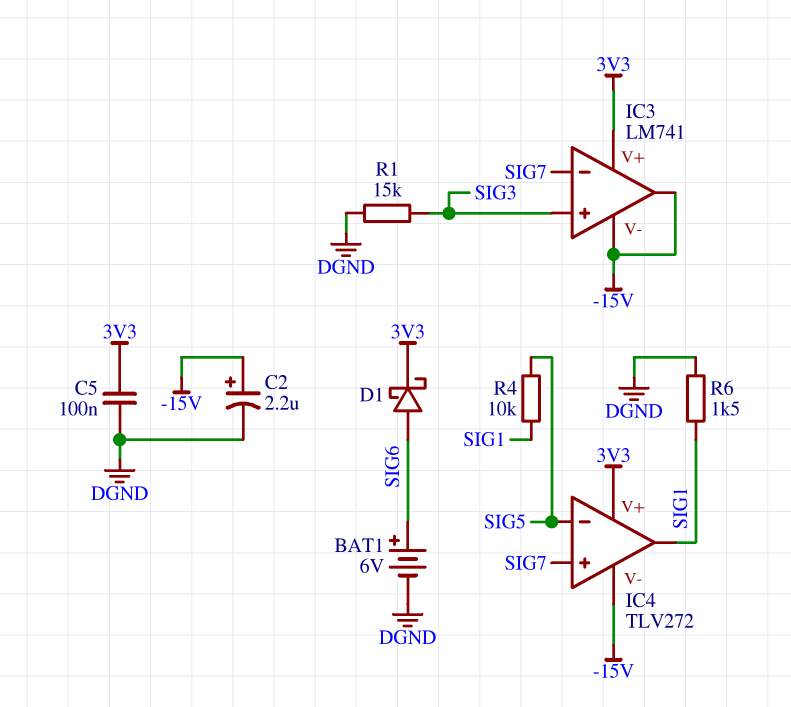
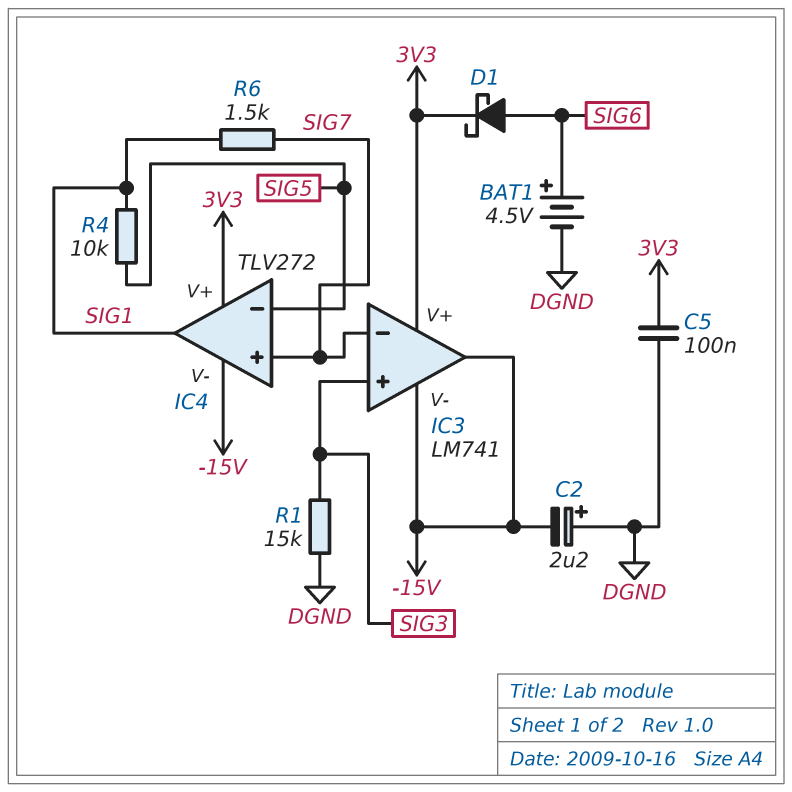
BAT1: 6V (plus SIG6, minus DGND) -> 4.5V (plus SIG6, minus DGND)
C2: 2.2uF (plus -15V, minus DGND) -> 2.2uF (plus DGND, minus -15V)
R6: 1.5k (DGND, SIG1) -> 1.5k (SIG1, SIG7)

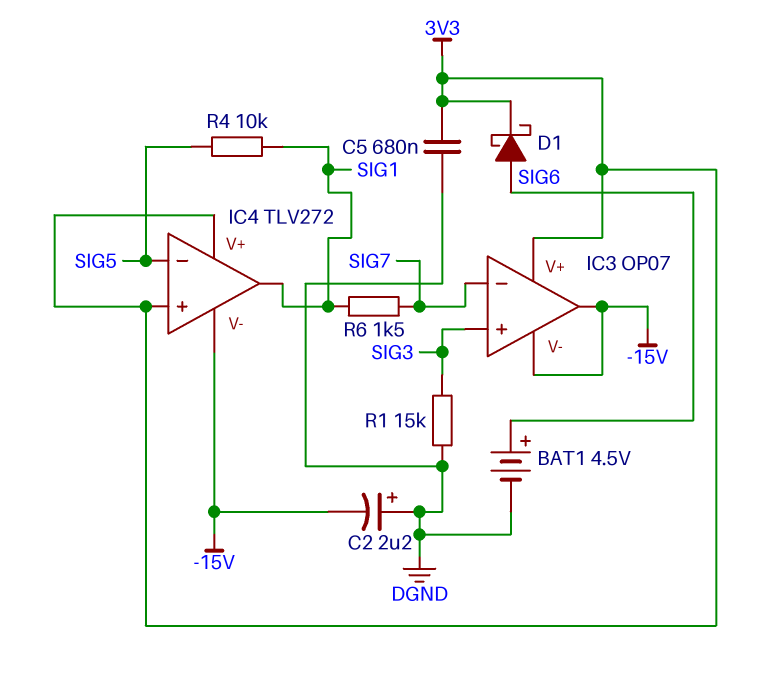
C5: 100nF (3V3, DGND) -> 680nF (3V3, DGND)
IC3: LM741 -> OP07
IC4 pin in+: SIG7 -> 3V3

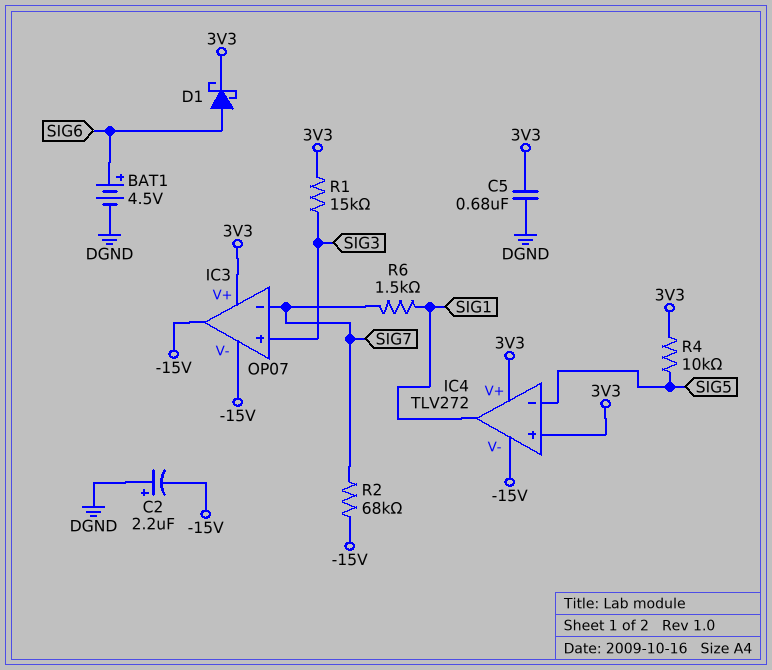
R1: 15k (DGND, SIG3) -> 15k (3V3, SIG3)
R2: none -> 68k (-15V, SIG7)
R4: 10k (SIG1, SIG5) -> 10k (3V3, SIG5)

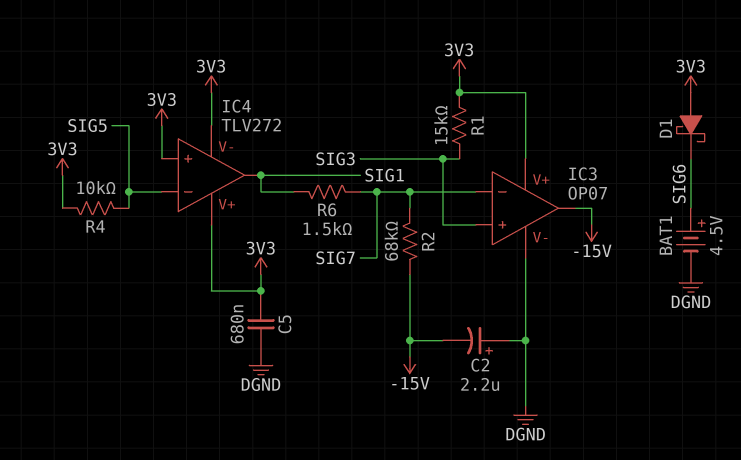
D1: schottky (A SIG6, K 3V3) -> schottky (A 3V3, K SIG6)
IC3 pin V-: -15V -> DGND
IC4 pin V-: -15V -> 3V3

